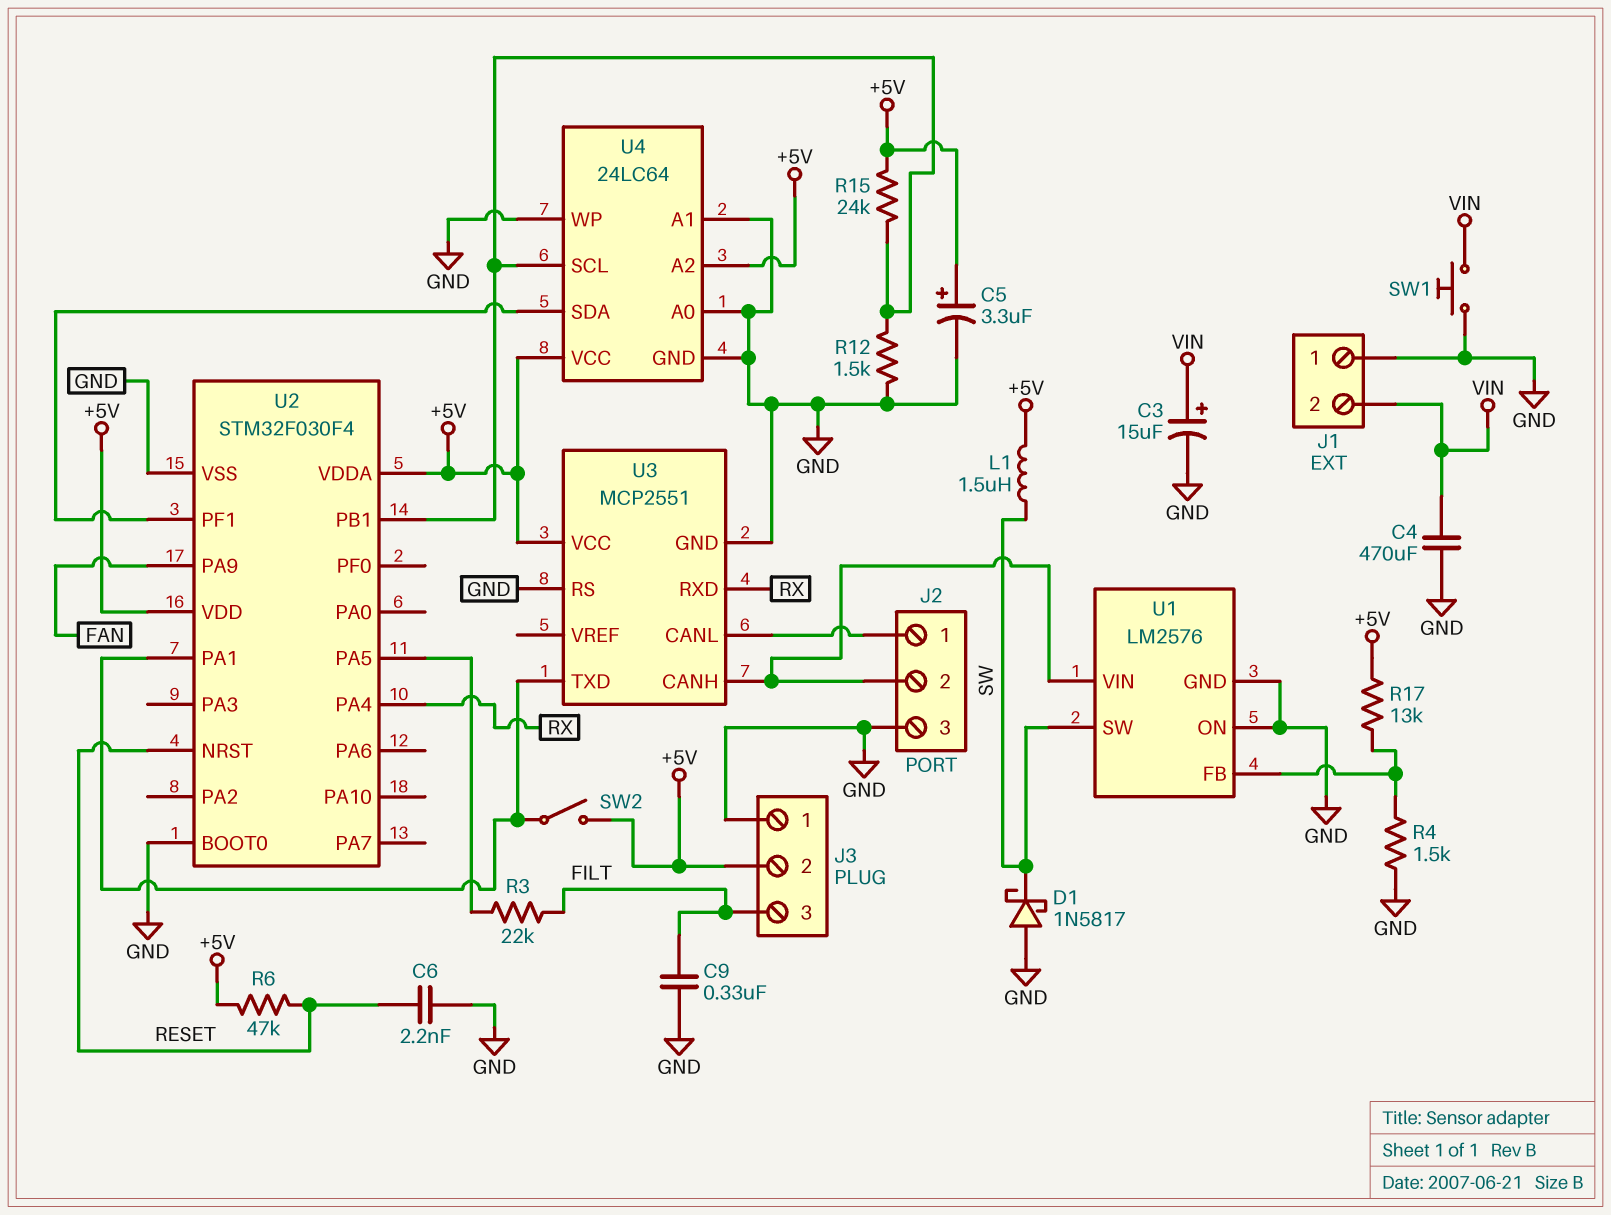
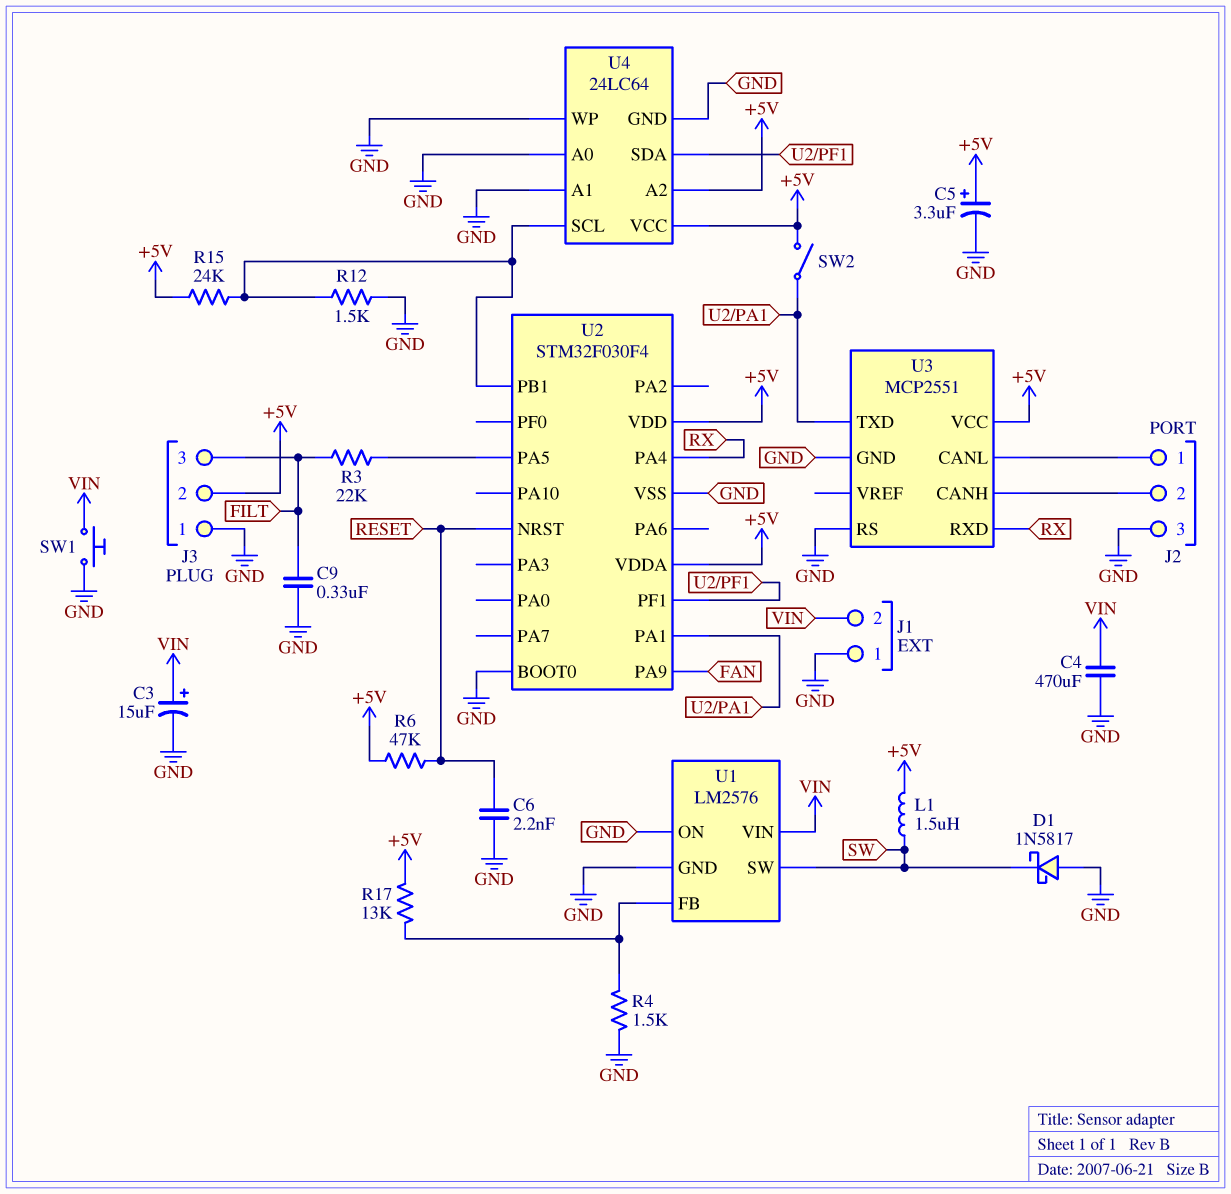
U1 pin VIN: J2/2 -> VIN

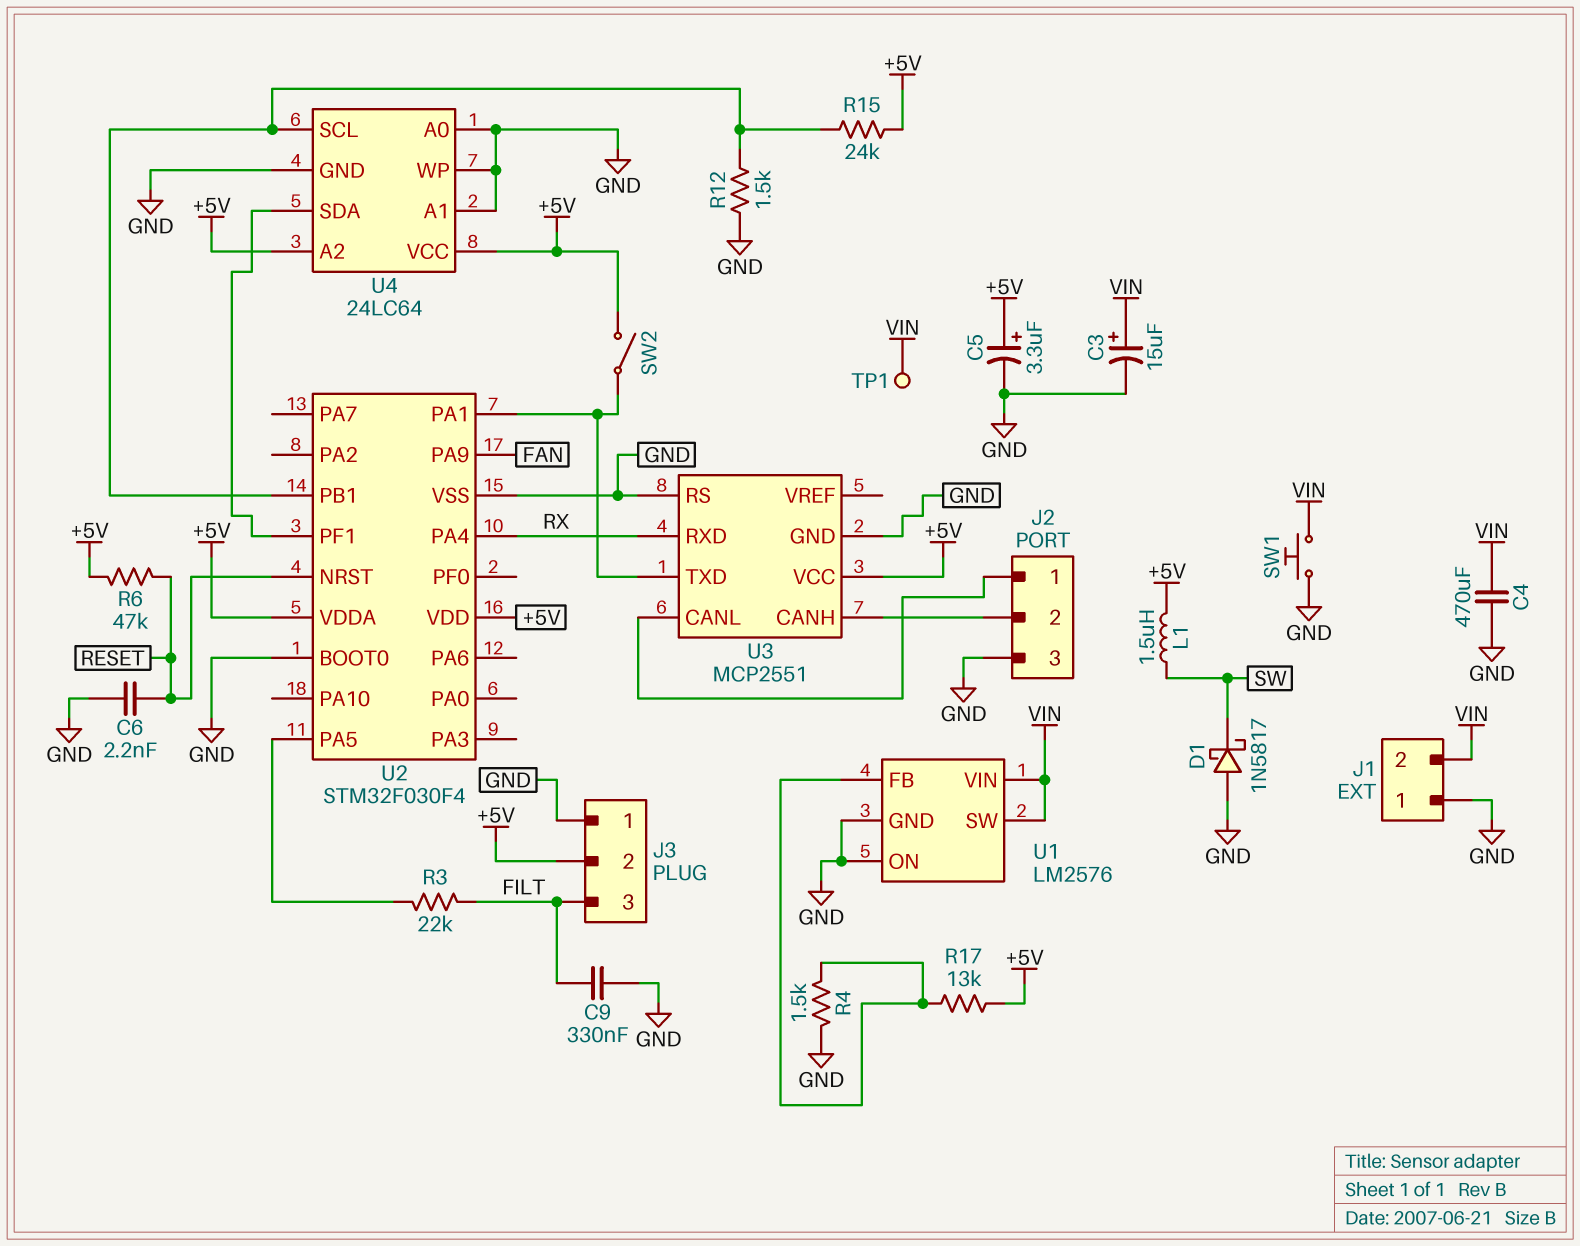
TP1: none -> test point (VIN)
U1 pin SW: SW -> VIN

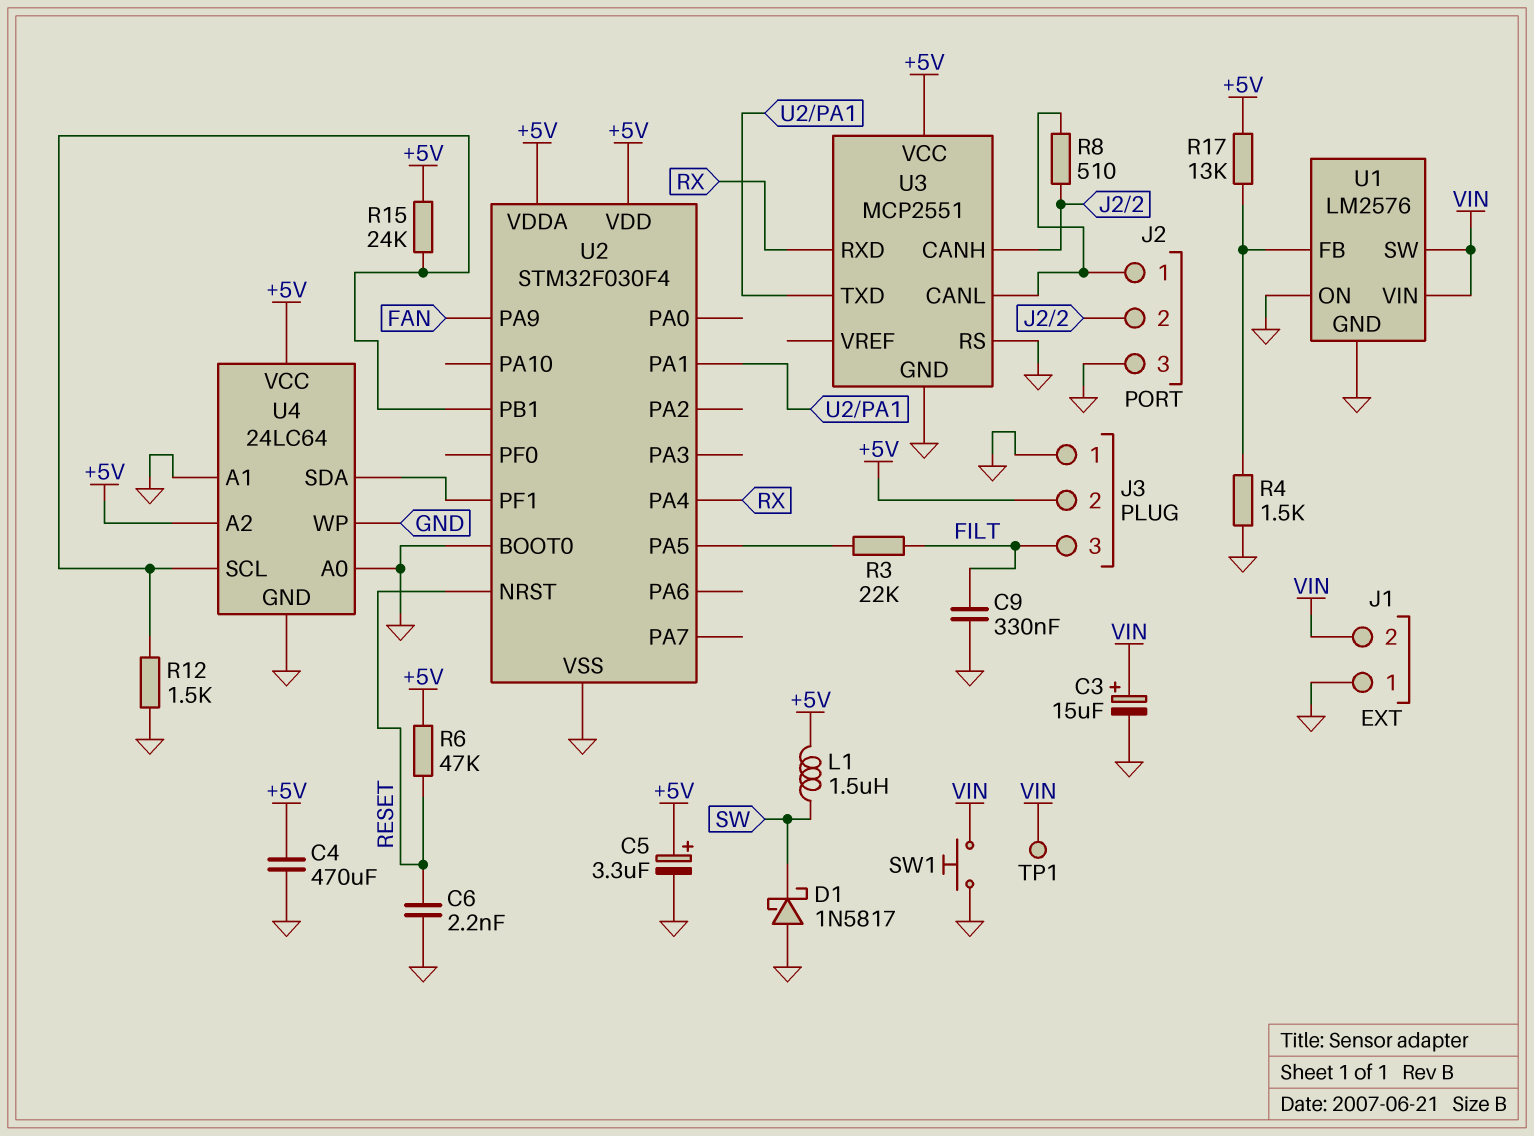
C4: 470uF (GND, VIN) -> 470uF (+5V, GND)
R8: none -> 510 (J2/1, J2/2)
SW2: switch (+5V, U2/PA1) -> none

